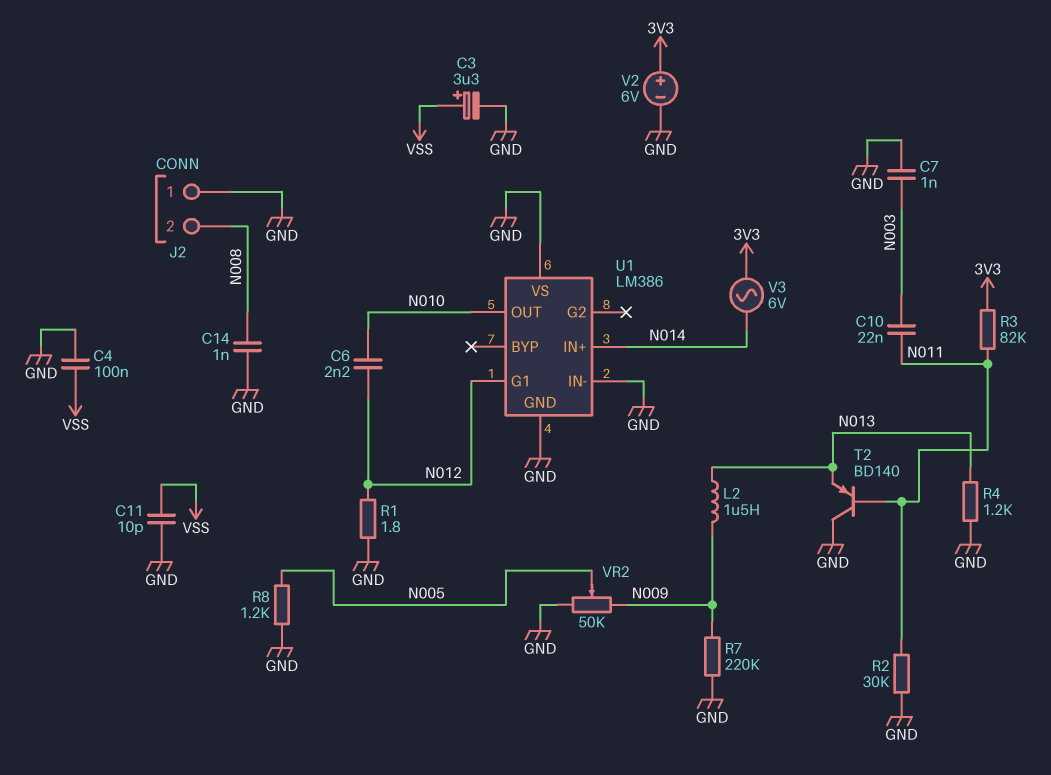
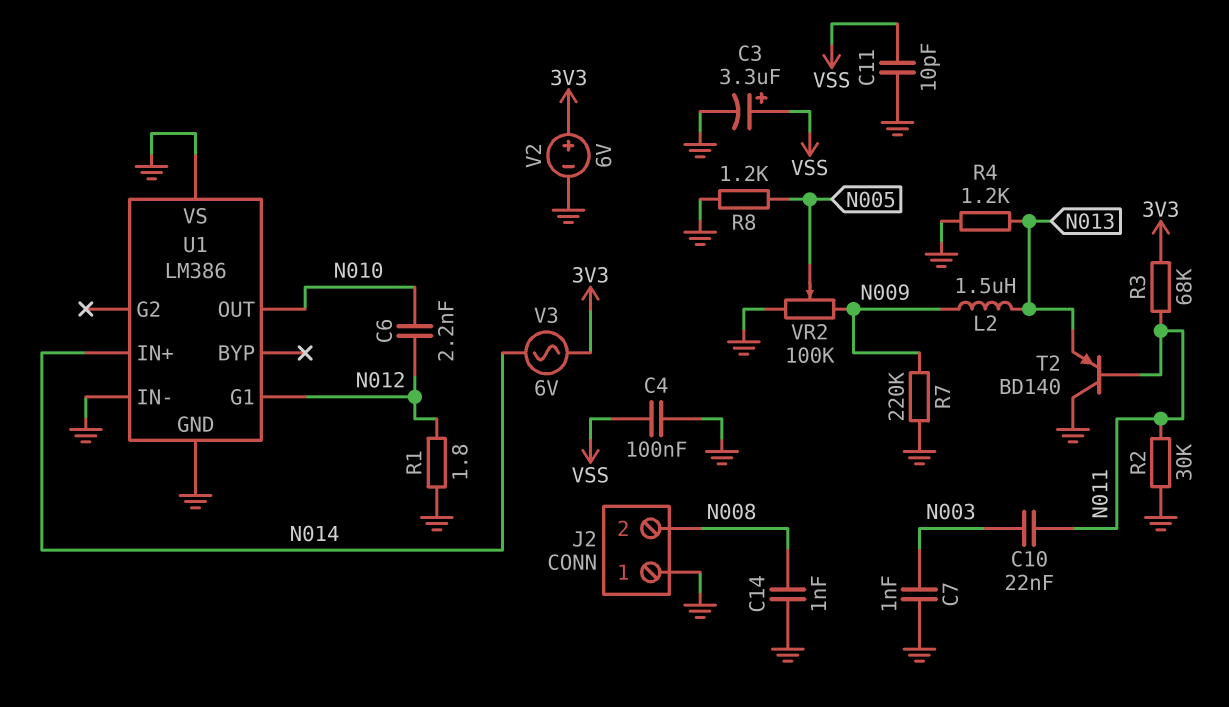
R3: 82k (3V3, N011) -> 68k (3V3, N011)
VR2: 50k (GND, N009, wiper N005) -> 100k (GND, N009, wiper N005)

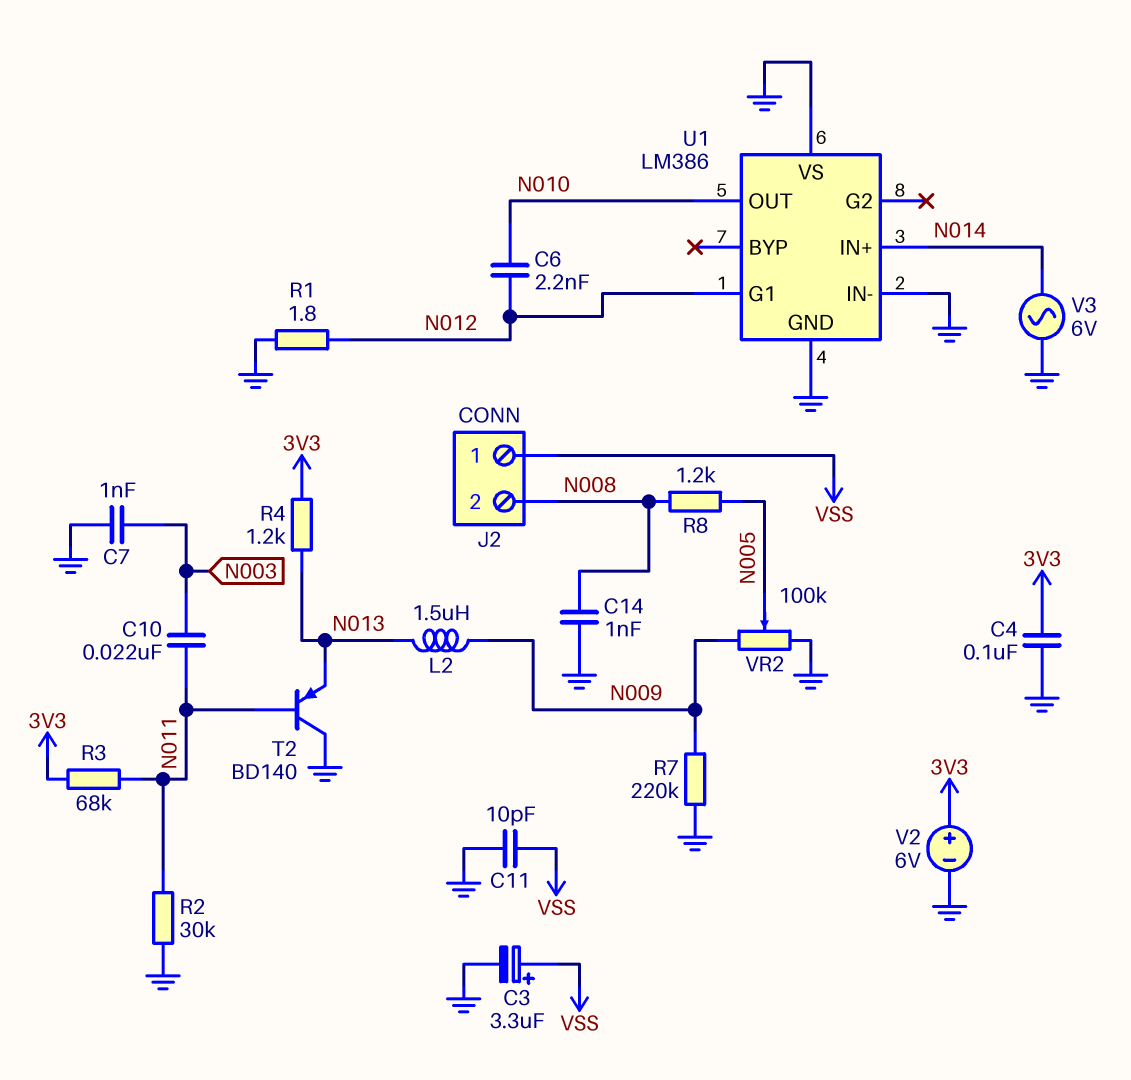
C4: 100nF (GND, VSS) -> 100nF (3V3, GND)
J2 pin 1: GND -> VSS
R4: 1.2k (GND, N013) -> 1.2k (3V3, N013)
R8: 1.2k (GND, N005) -> 1.2k (N005, N008)
V3: AC 6V (3V3, N014) -> AC 6V (GND, N014)

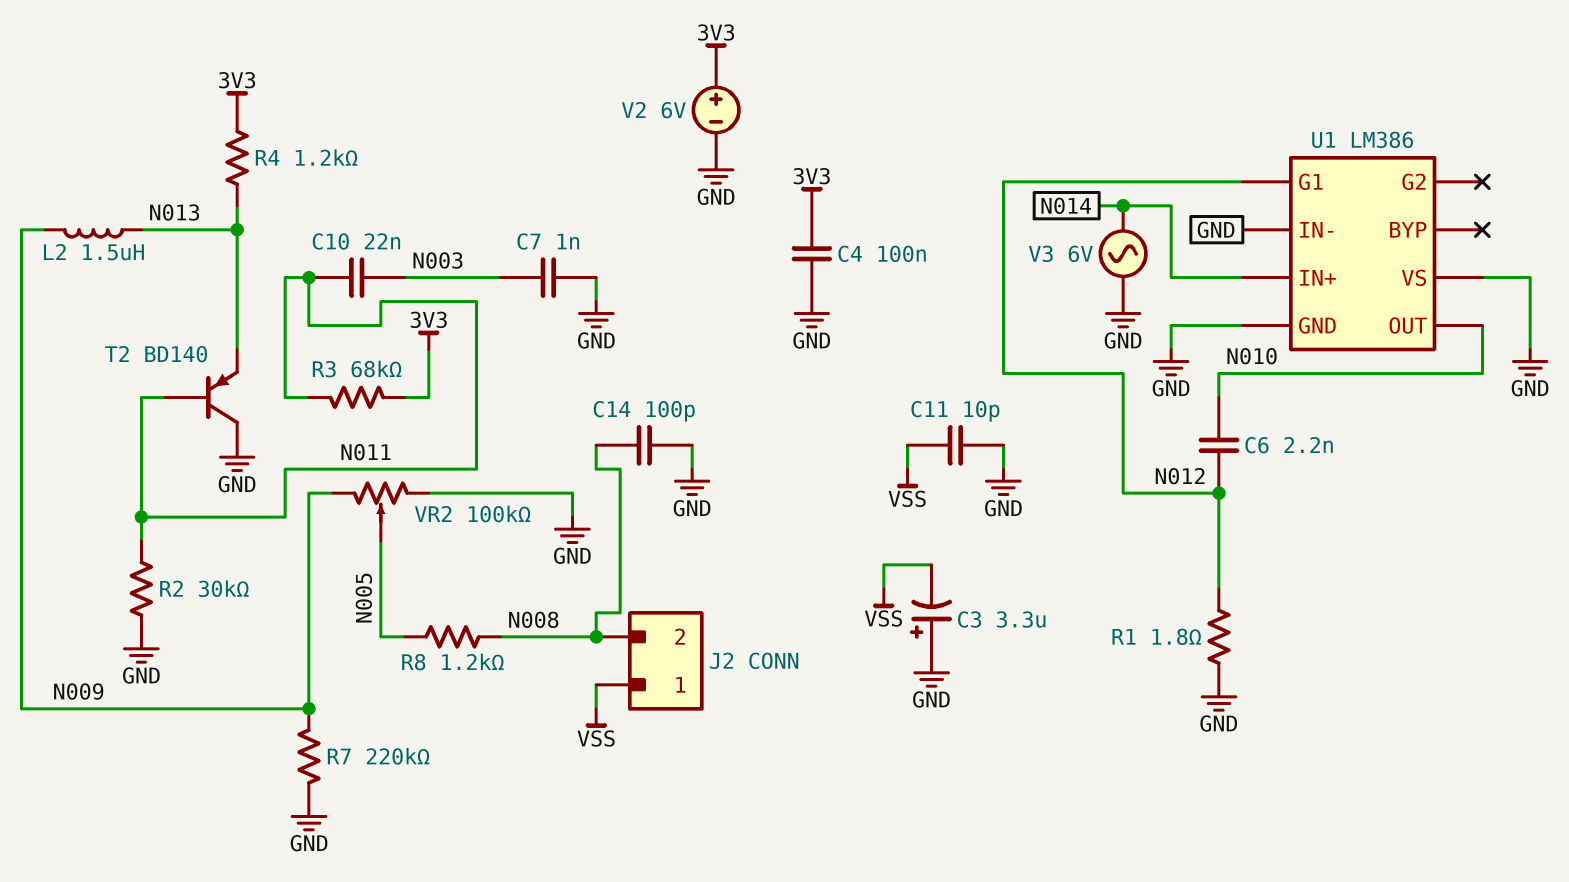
C3: 3.3uF (plus VSS, minus GND) -> 3.3uF (plus GND, minus VSS)
C14: 1nF (GND, N008) -> 100pF (GND, N008)

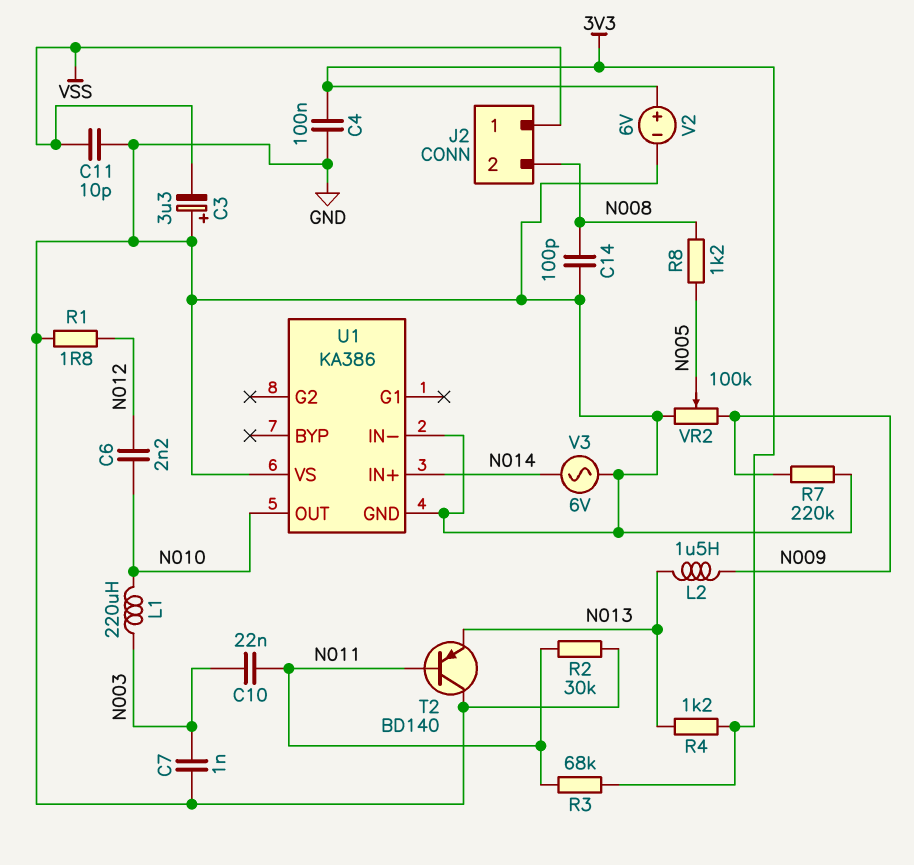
L1: none -> 220uH (N003, N010)
U1: LM386 -> KA386
U1 pin G1: N012 -> none

